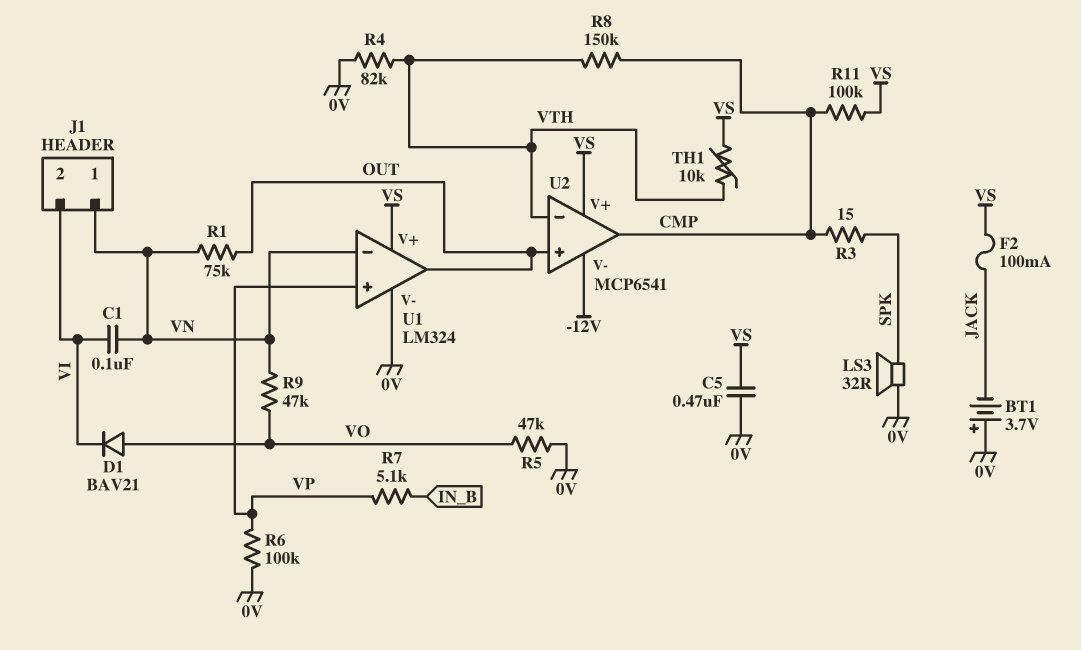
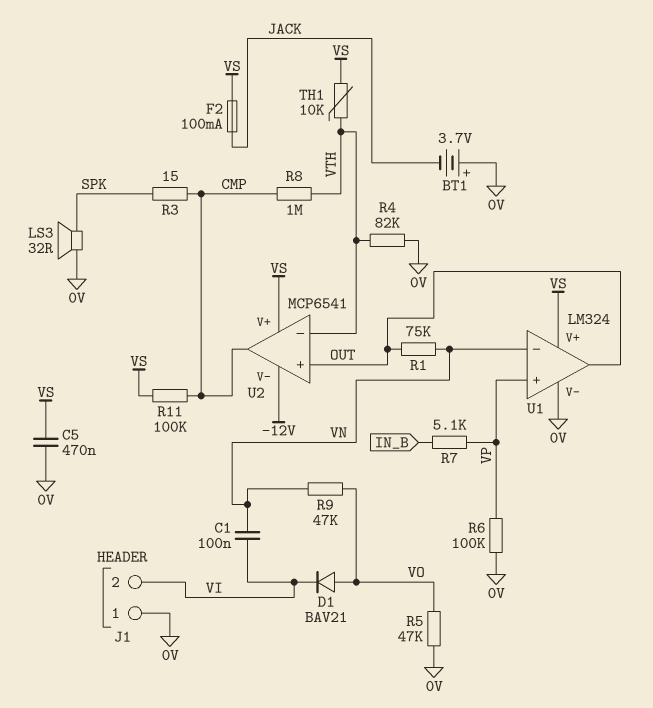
J1 pin 1: VN -> 0V
R8: 150k (CMP, VTH) -> 1M (CMP, VTH)

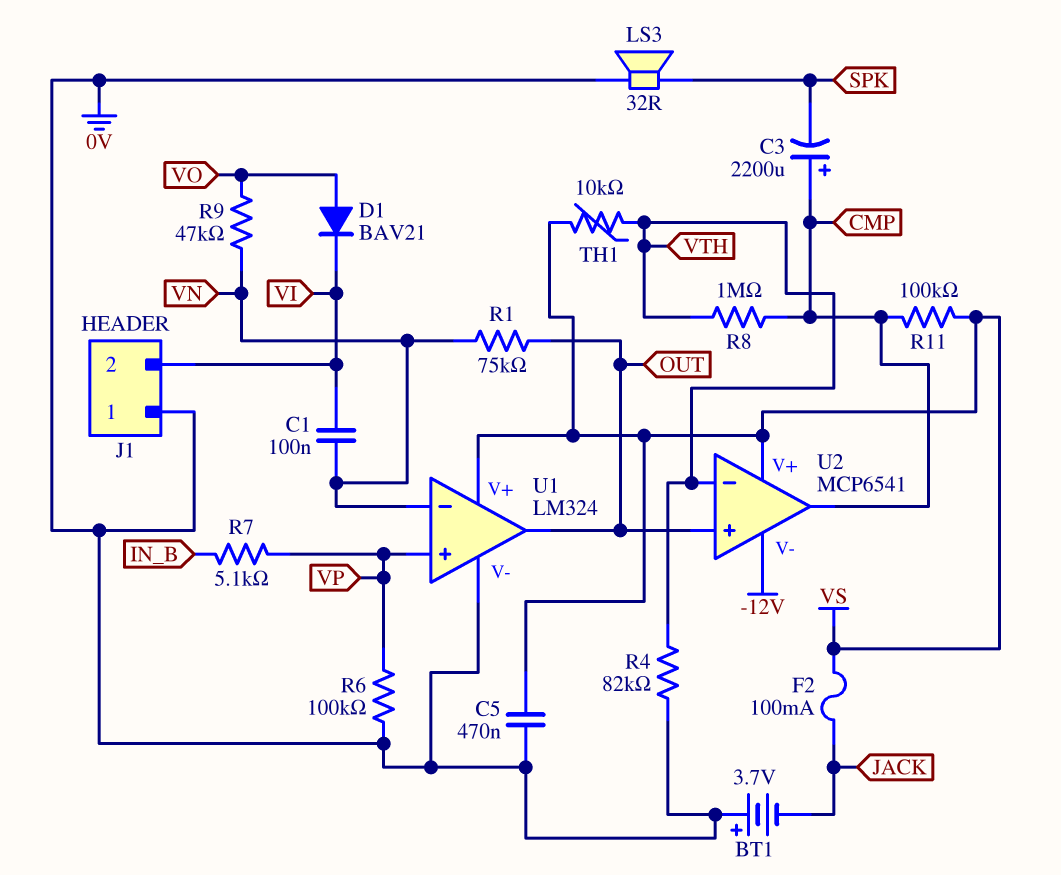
C3: none -> 2200uF (plus CMP, minus SPK)
R3: 15 (CMP, SPK) -> none
R5: 47k (0V, VO) -> none

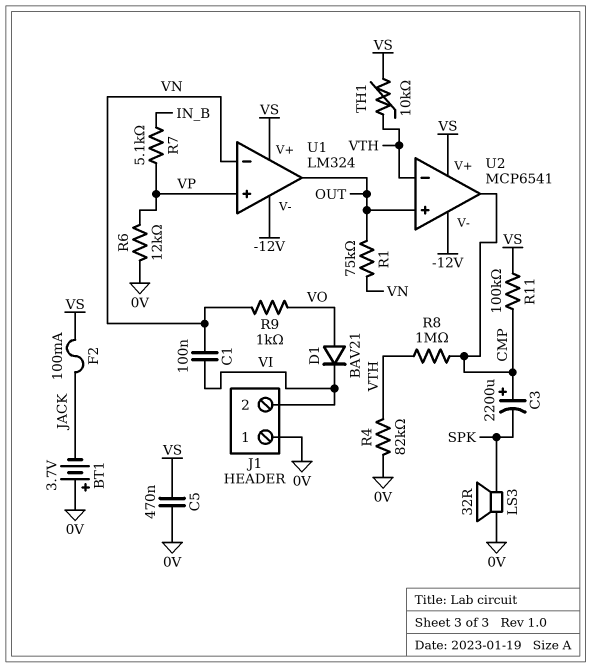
R6: 100k (0V, VP) -> 12k (0V, VP)
R9: 47k (VN, VO) -> 1k (VN, VO)
U1 pin V-: 0V -> -12V

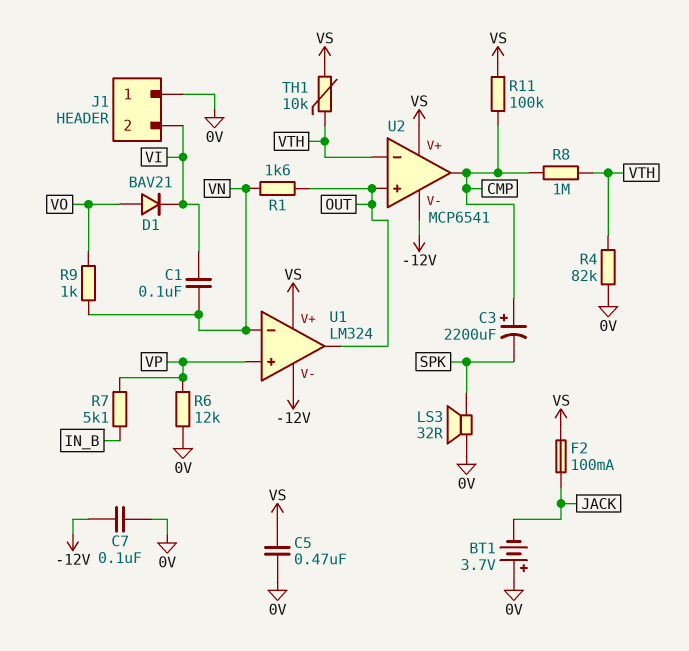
C7: none -> 100nF (-12V, 0V)
R1: 75k (OUT, VN) -> 1.6k (OUT, VN)

